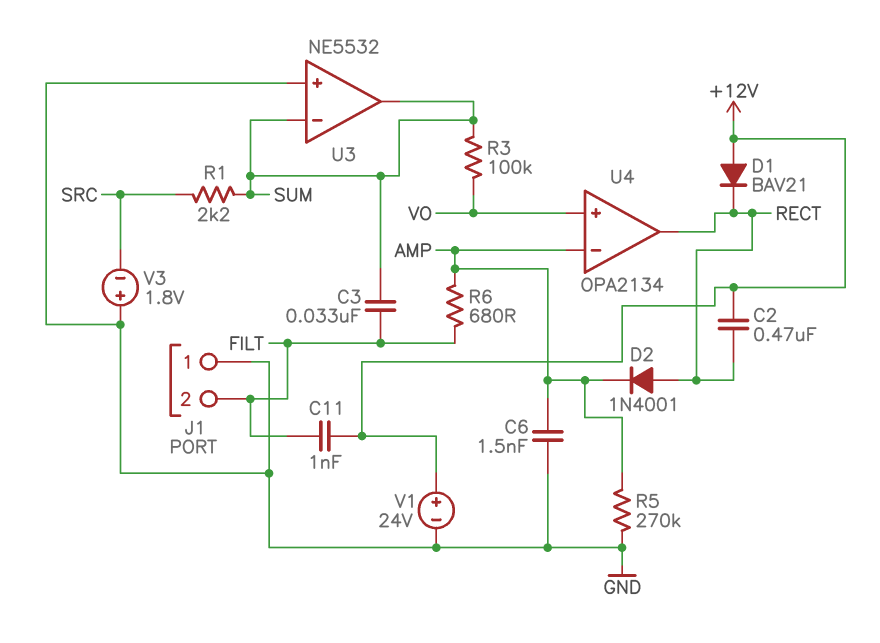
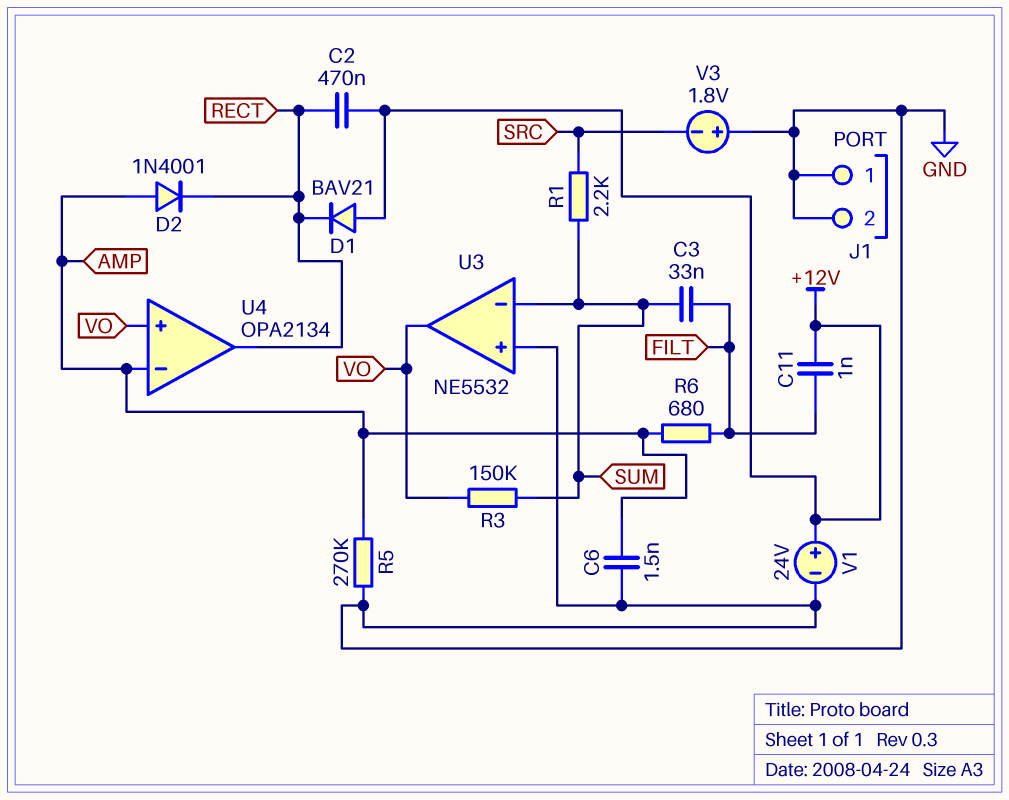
D2: diode 1N4001 (A RECT, K AMP) -> diode 1N4001 (A AMP, K RECT)
J1 pin 2: FILT -> GND
R3: 100k (SUM, VO) -> 150k (SUM, VO)
U3 pin out: SUM -> VO

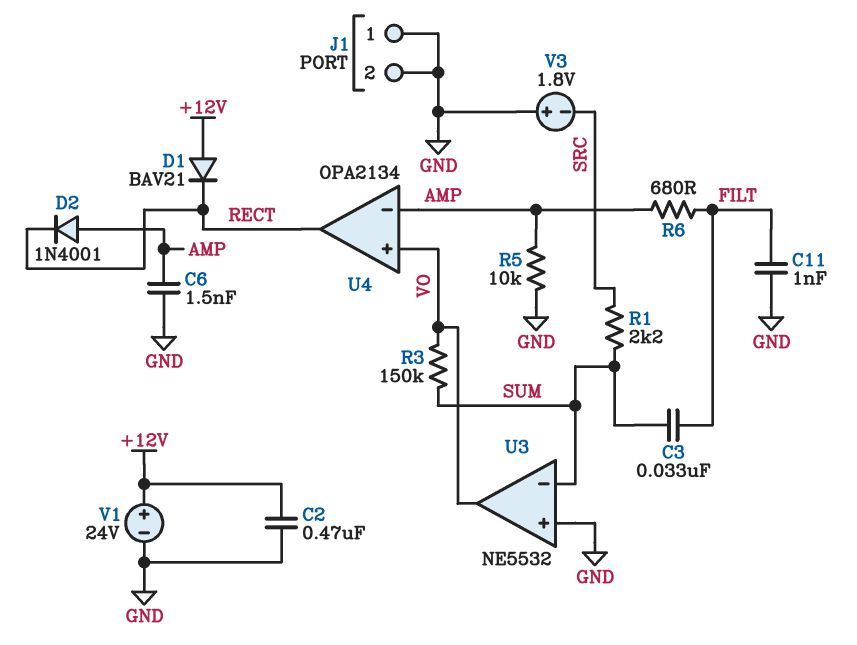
C2: 470nF (+12V, RECT) -> 470nF (+12V, GND)
C11: 1nF (+12V, FILT) -> 1nF (FILT, GND)
R5: 270k (AMP, GND) -> 10k (AMP, GND)

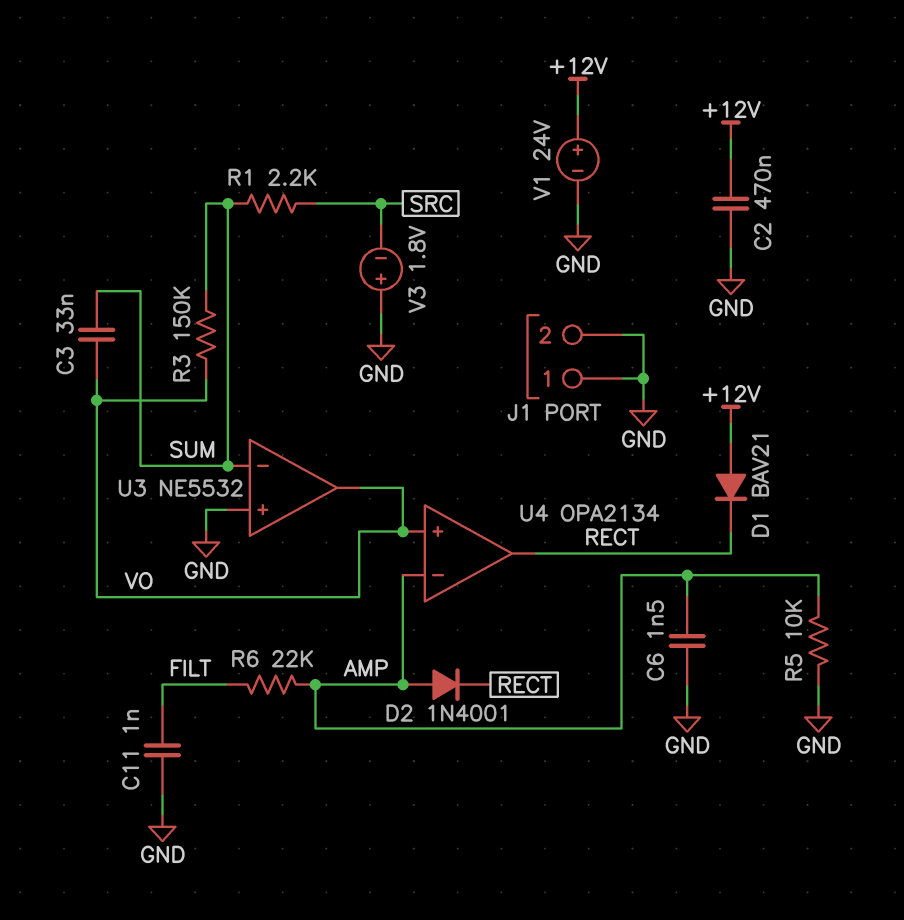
C3: 33nF (FILT, SUM) -> 33nF (SUM, VO)
R6: 680 (AMP, FILT) -> 22k (AMP, FILT)

